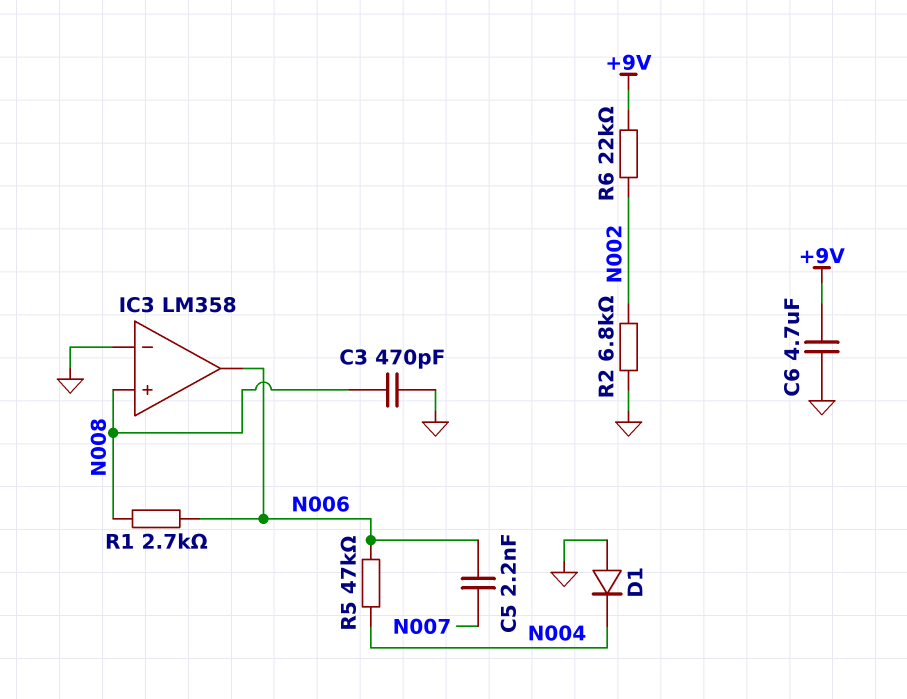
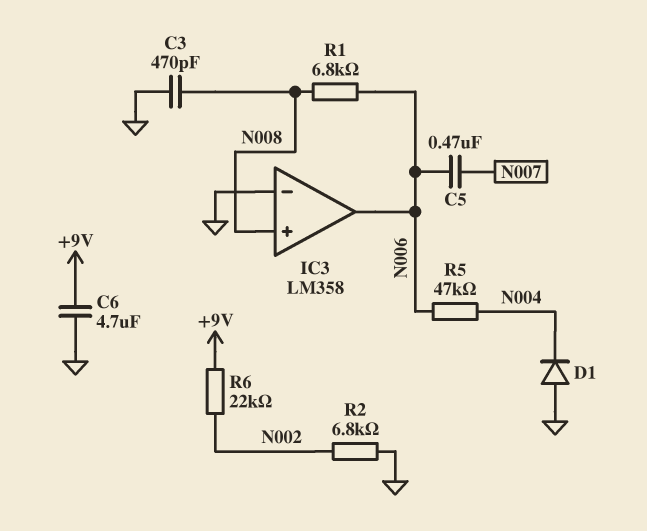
C5: 2.2nF (N006, N007) -> 470nF (N006, N007)
R1: 2.7k (N006, N008) -> 6.8k (N006, N008)

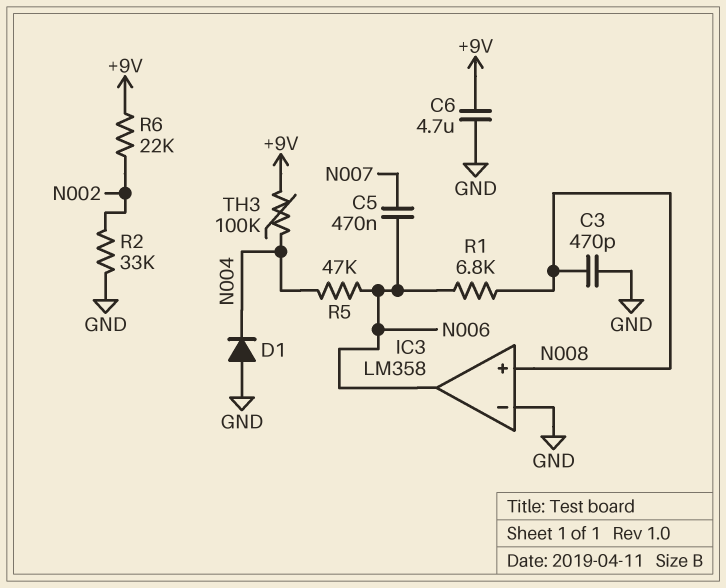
R2: 6.8k (GND, N002) -> 33k (GND, N002)
TH3: none -> 100k (+9V, N004)

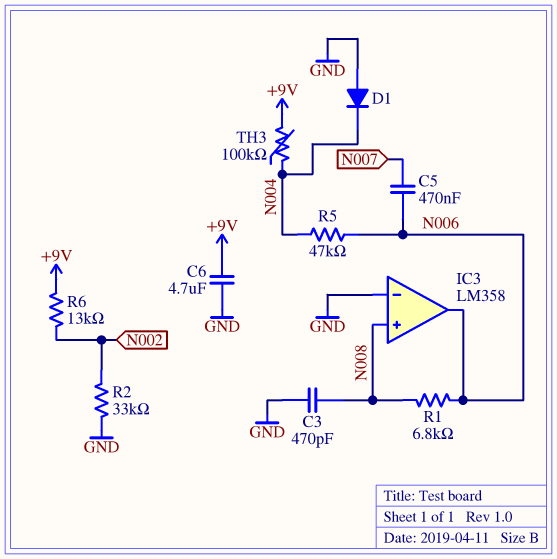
R6: 22k (+9V, N002) -> 13k (+9V, N002)

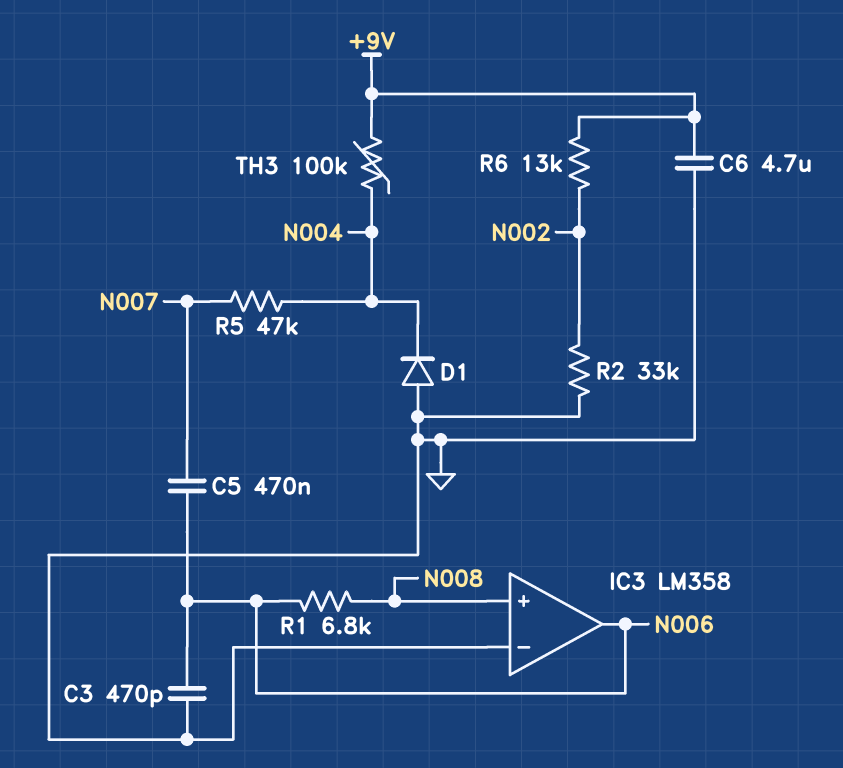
C3: 470pF (GND, N008) -> 470pF (GND, N006)
R5: 47k (N004, N006) -> 47k (N004, N007)

